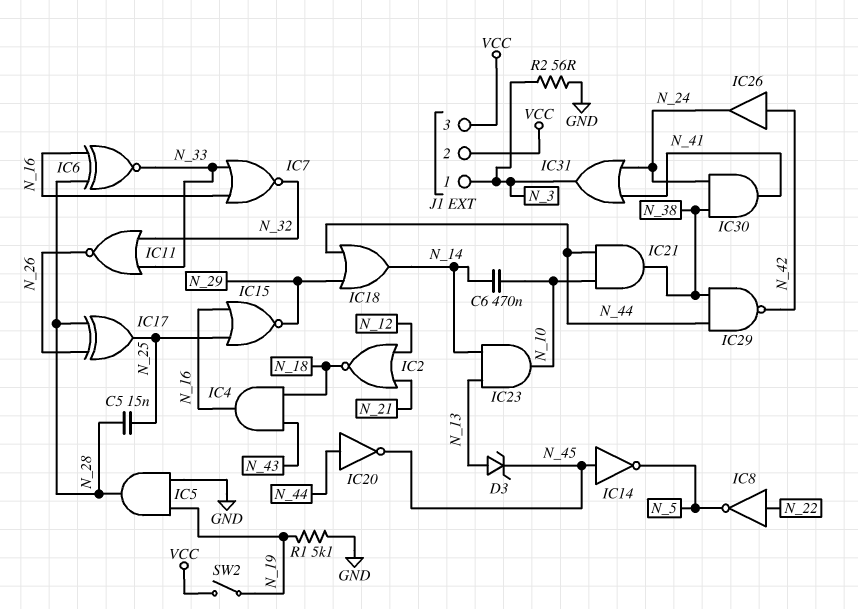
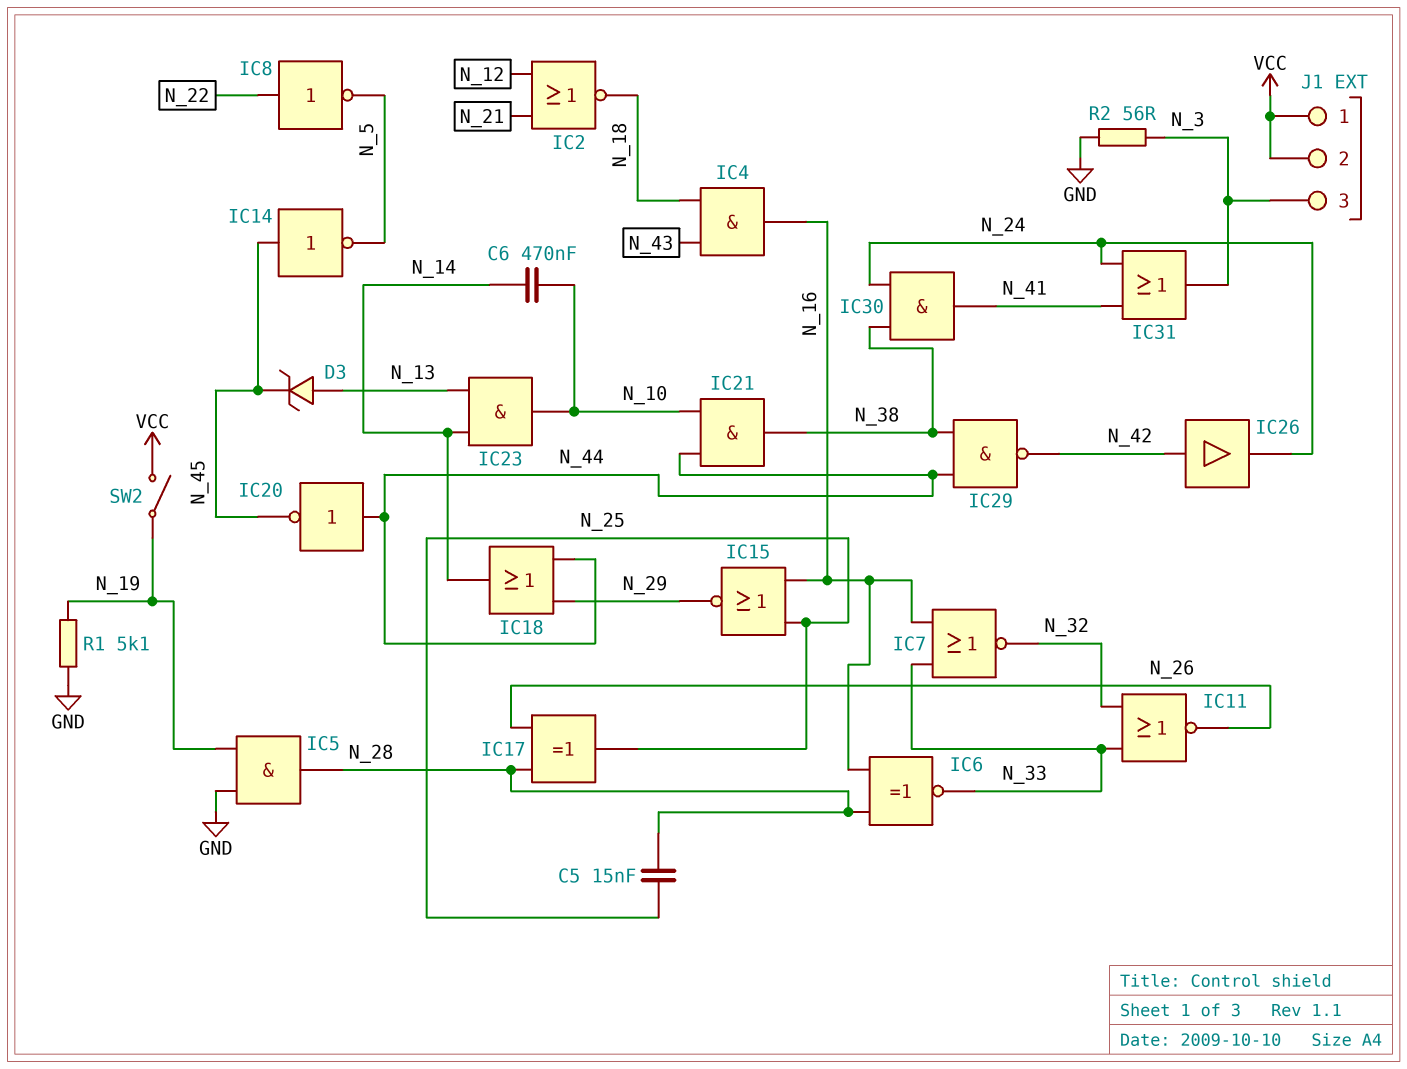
J1 pin 1: N_3 -> VCC
J1 pin 3: VCC -> N_3

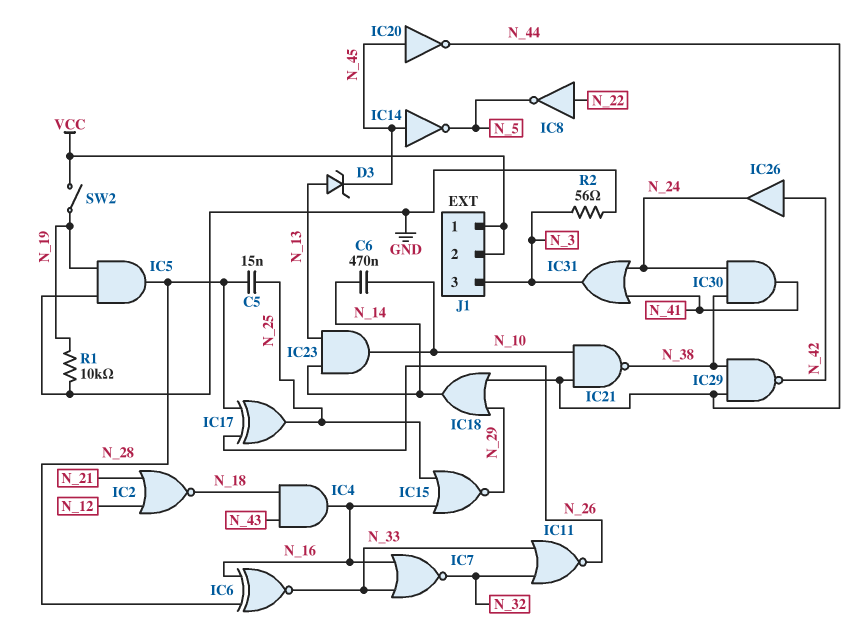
IC20: NOT (in N_44, out N_45) -> NOT (in N_45, out N_44)
IC21: AND (in N_10, in N_44, out N_38) -> NAND (in N_10, in N_44, out N_38)
R1: 5.1k (GND, N_19) -> 10k (GND, N_19)

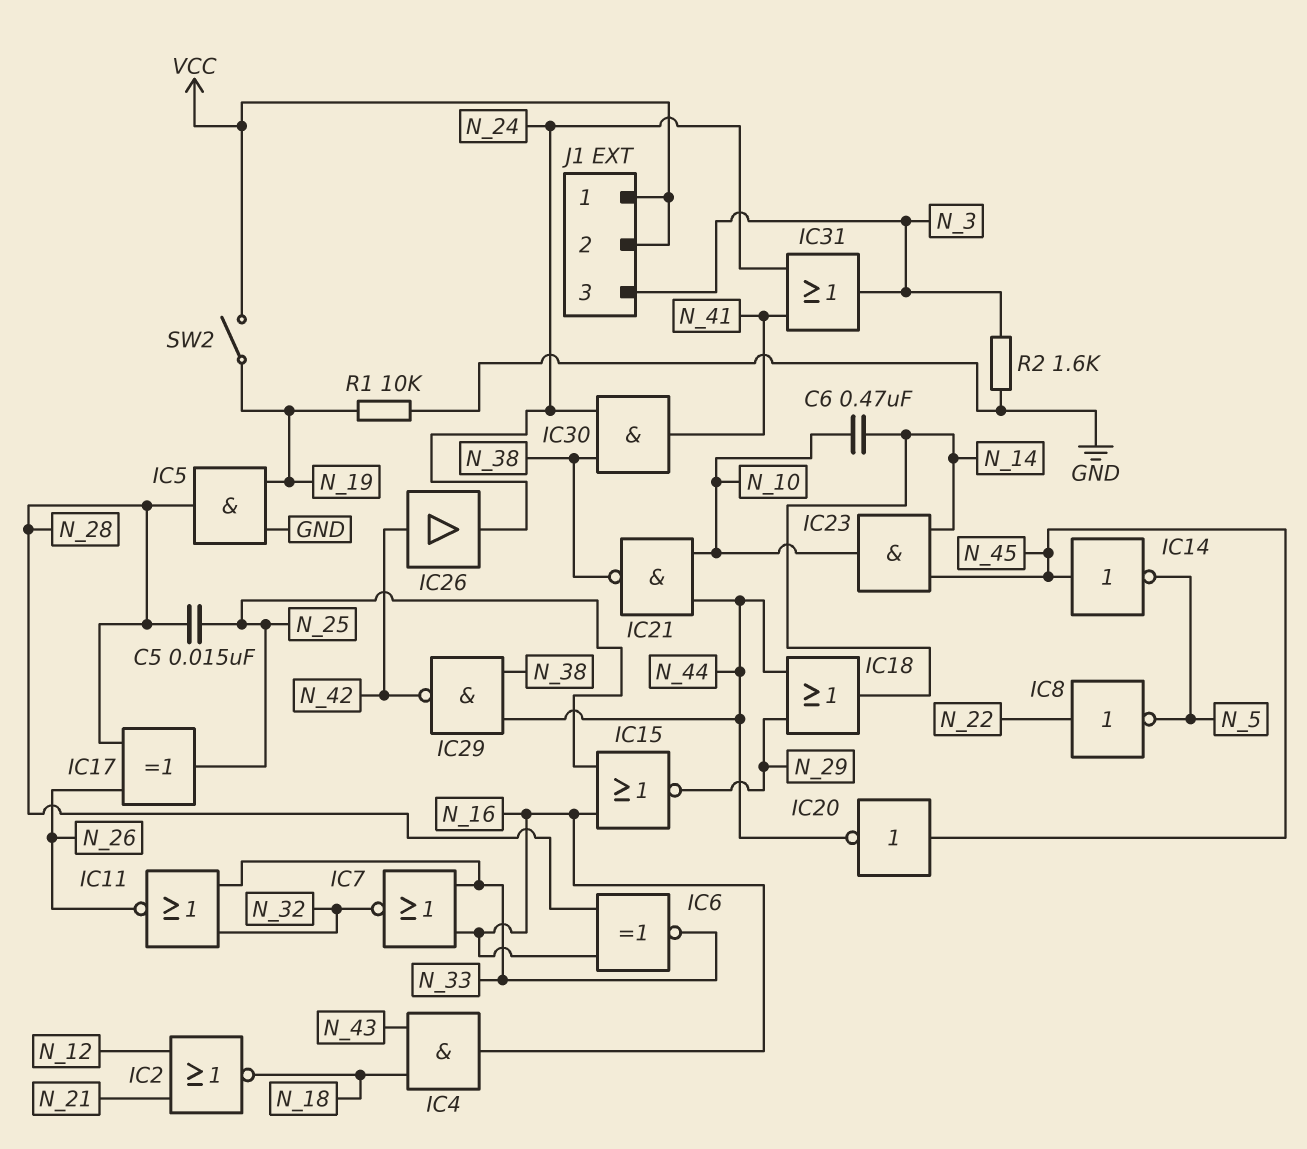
D3: zener (A N_13, K N_45) -> none
IC23: AND (in N_13, in N_14, out N_10) -> AND (in N_14, in N_45, out N_10)
R2: 56 (GND, N_3) -> 1.6k (GND, N_3)

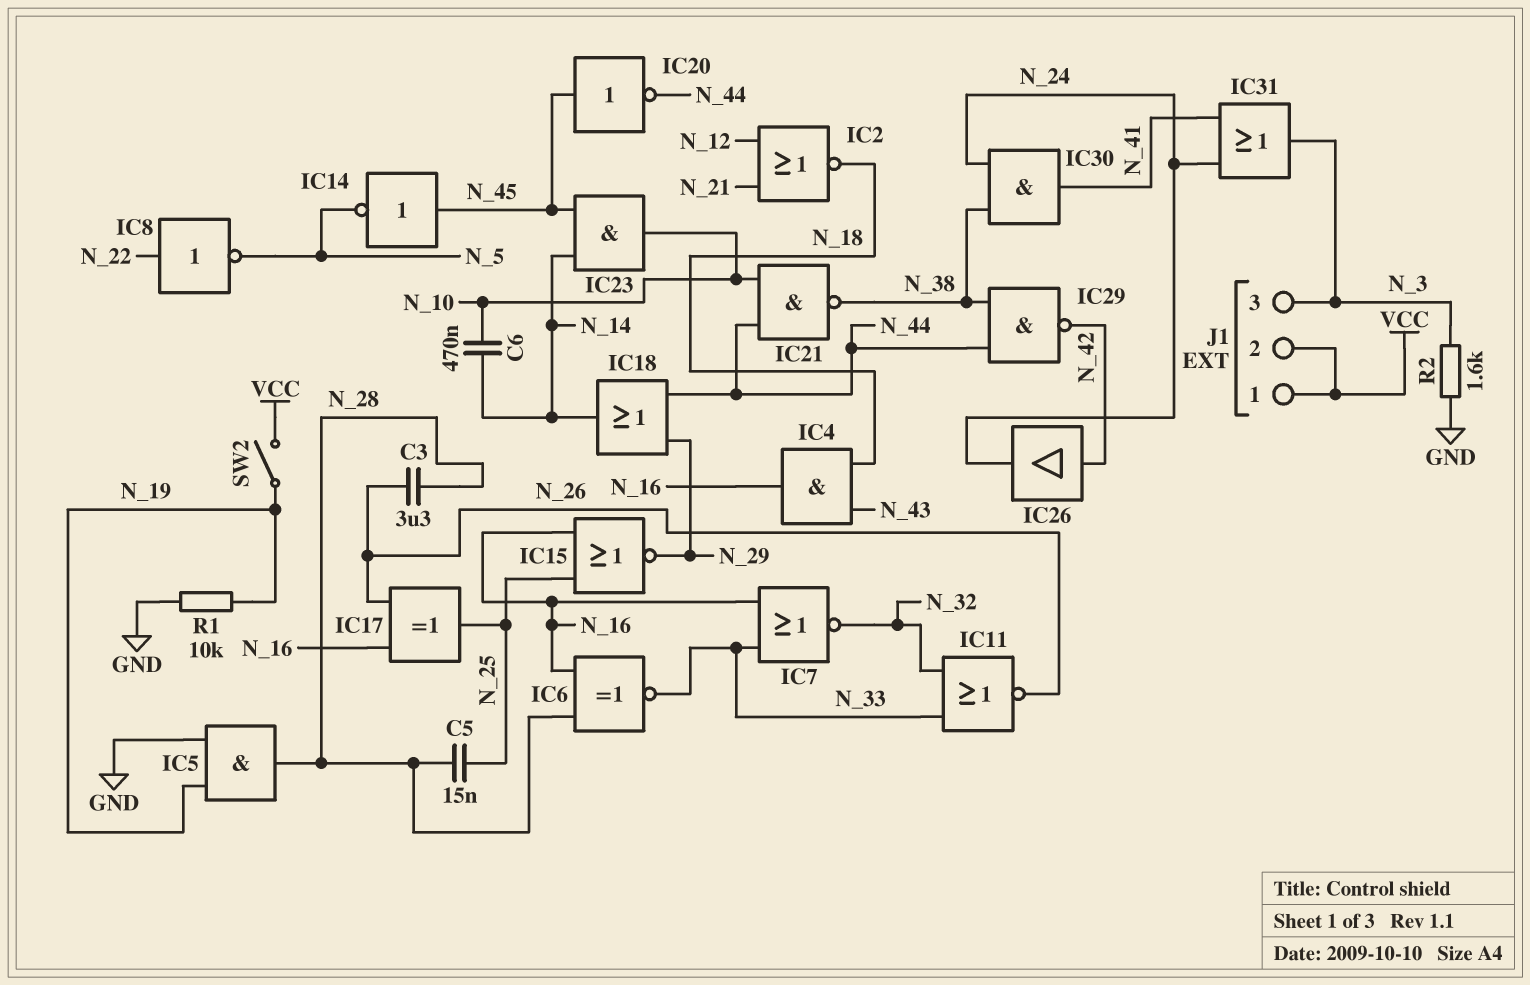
C3: none -> 3.3uF (N_26, N_28)
IC17: XOR (in N_26, in N_28, out N_25) -> XOR (in N_16, in N_26, out N_25)

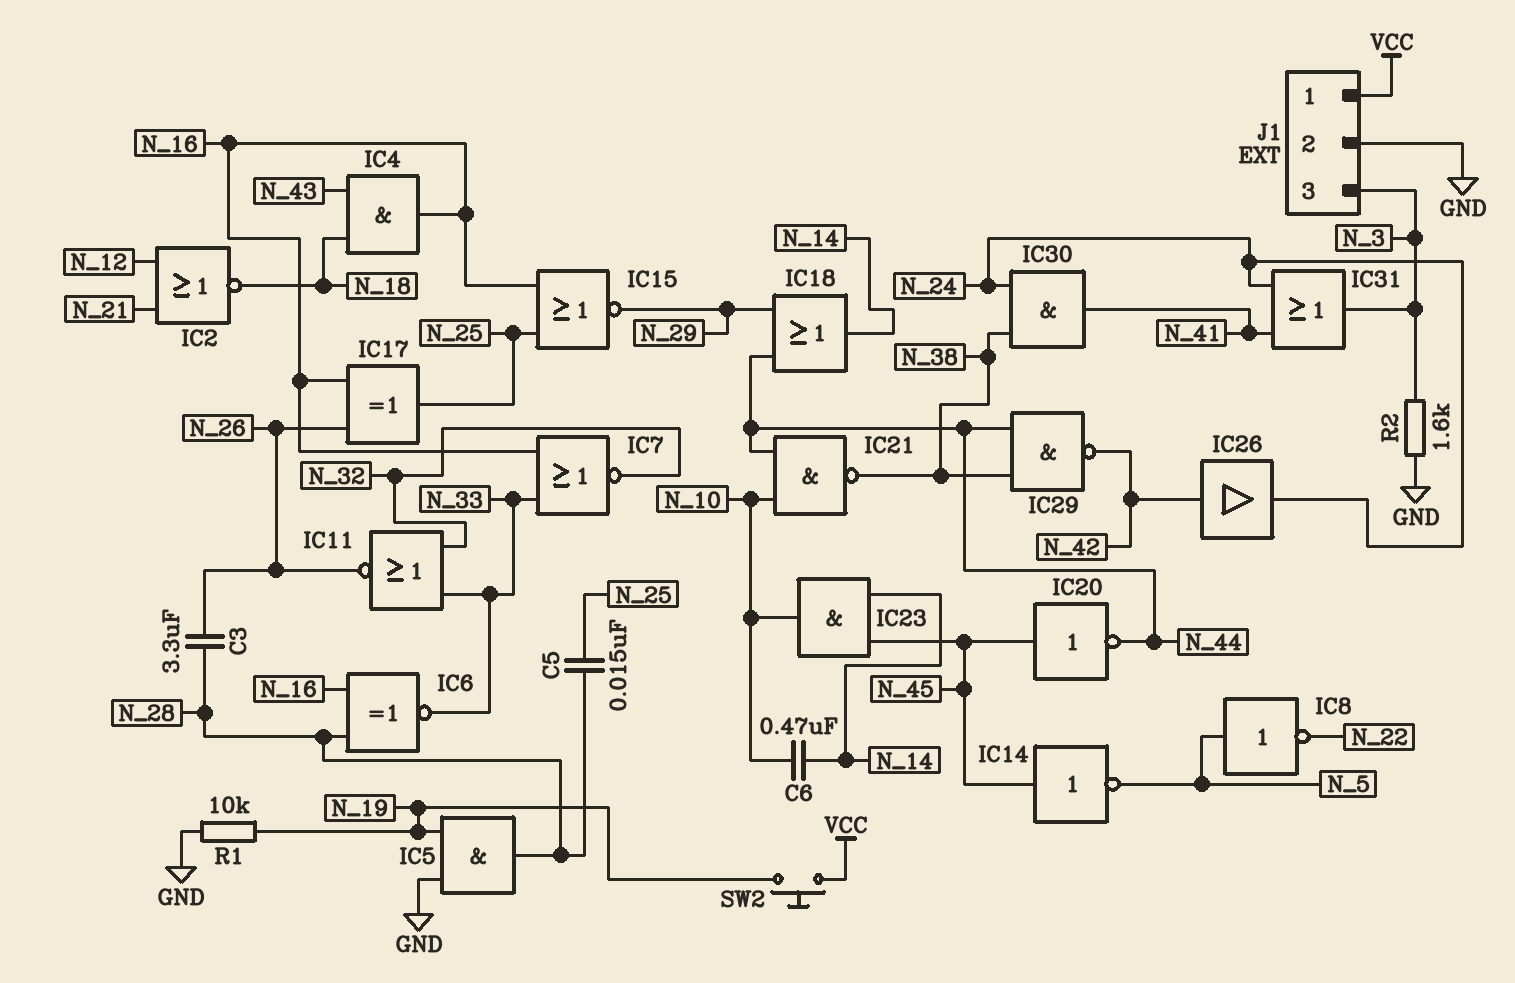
IC8: NOT (in N_22, out N_5) -> NOT (in N_5, out N_22)
J1 pin 2: VCC -> GND
SW2: switch (N_19, VCC) -> button (N_19, VCC)

